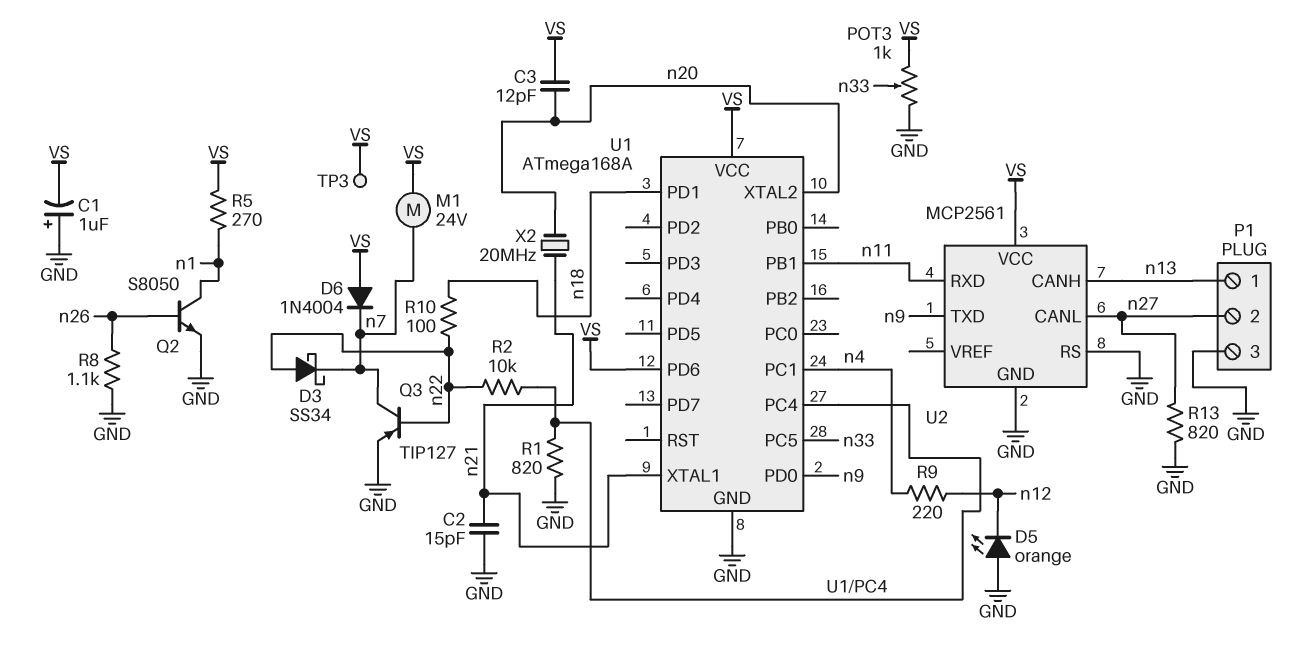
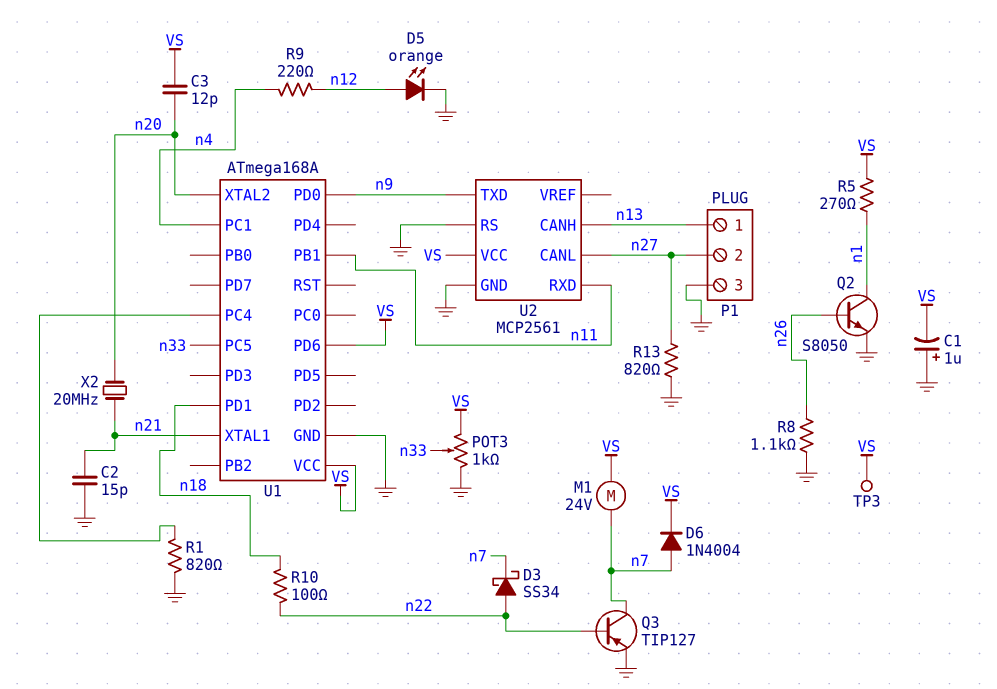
D5: LED orange (A GND, K n12) -> LED orange (A n12, K GND)
D6: diode 1N4004 (A VS, K n7) -> diode 1N4004 (A n7, K VS)
R2: 10k (U1/PC4, n22) -> none

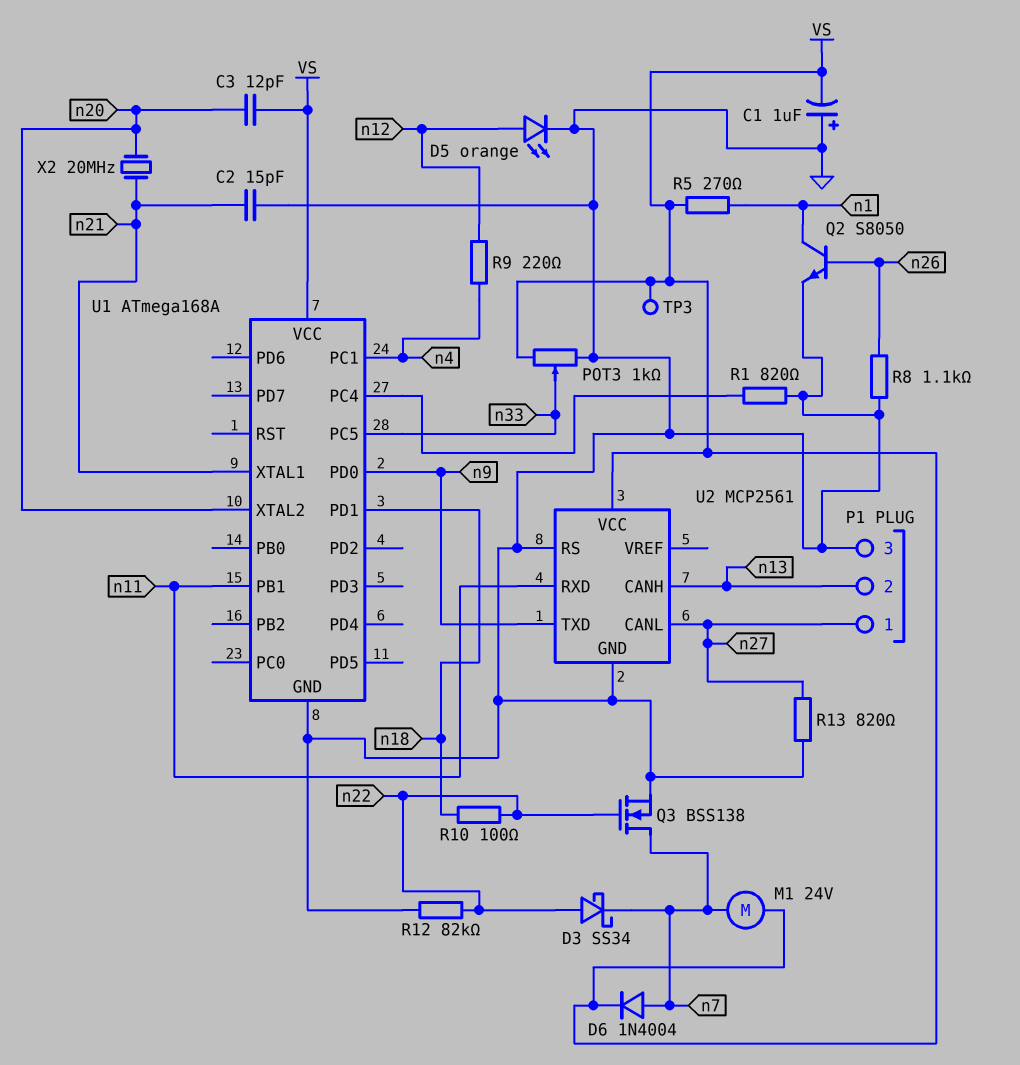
P1 pin 1: n13 -> n27
P1 pin 2: n27 -> n13
Q3: PNP TIP127 (B n22, C n7, E GND) -> NMOS BSS138 (G n22, D n7, S GND)
R12: none -> 82k (GND, n22)
U1 pin PD6: VS -> none

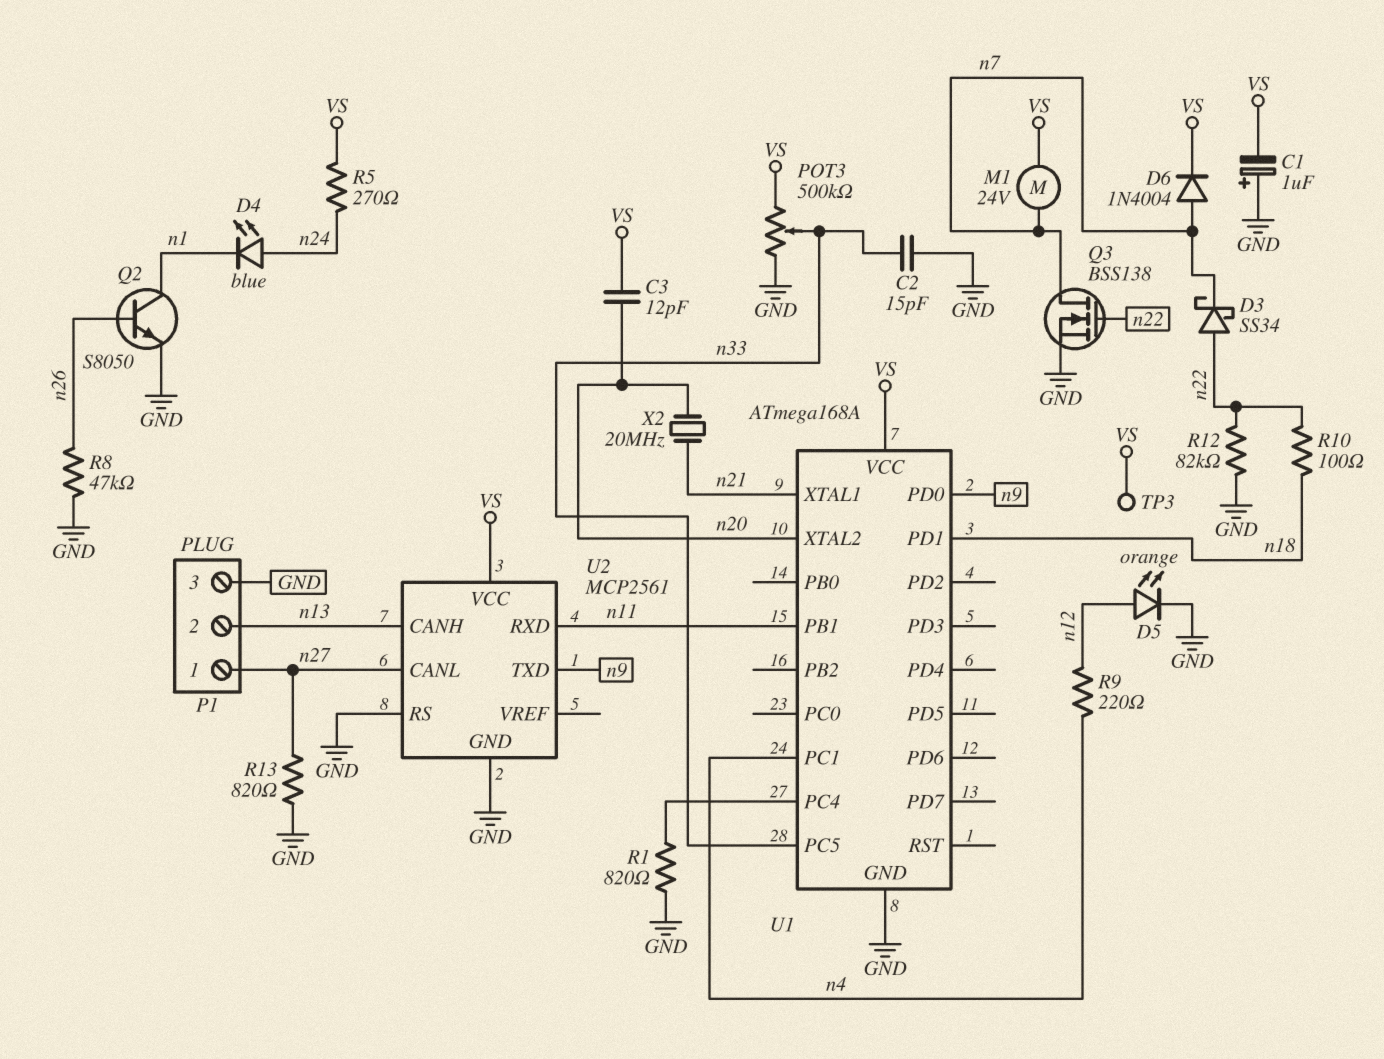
C2: 15pF (GND, n21) -> 15pF (GND, n33)
D4: none -> LED blue (A n24, K n1)
POT3: 1k (GND, VS, wiper n33) -> 500k (GND, VS, wiper n33)
R5: 270 (VS, n1) -> 270 (VS, n24)
R8: 1.1k (GND, n26) -> 47k (GND, n26)

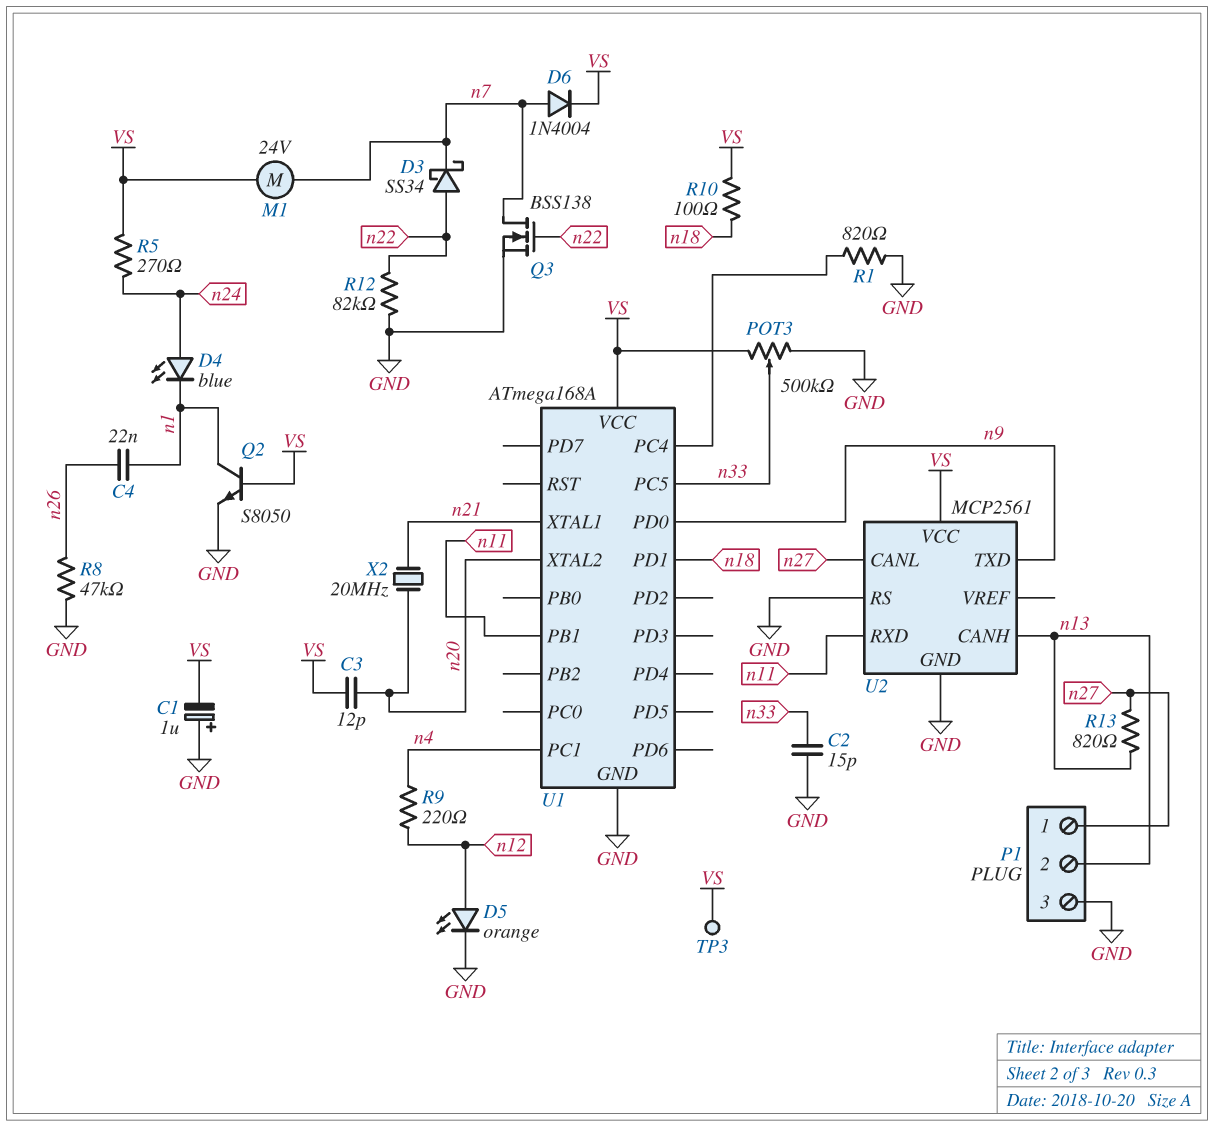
C4: none -> 22nF (n1, n26)
Q2: NPN S8050 (B n26, C n1, E GND) -> NPN S8050 (B VS, C n1, E GND)
R10: 100 (n18, n22) -> 100 (VS, n18)
R13: 820 (GND, n27) -> 820 (n13, n27)

